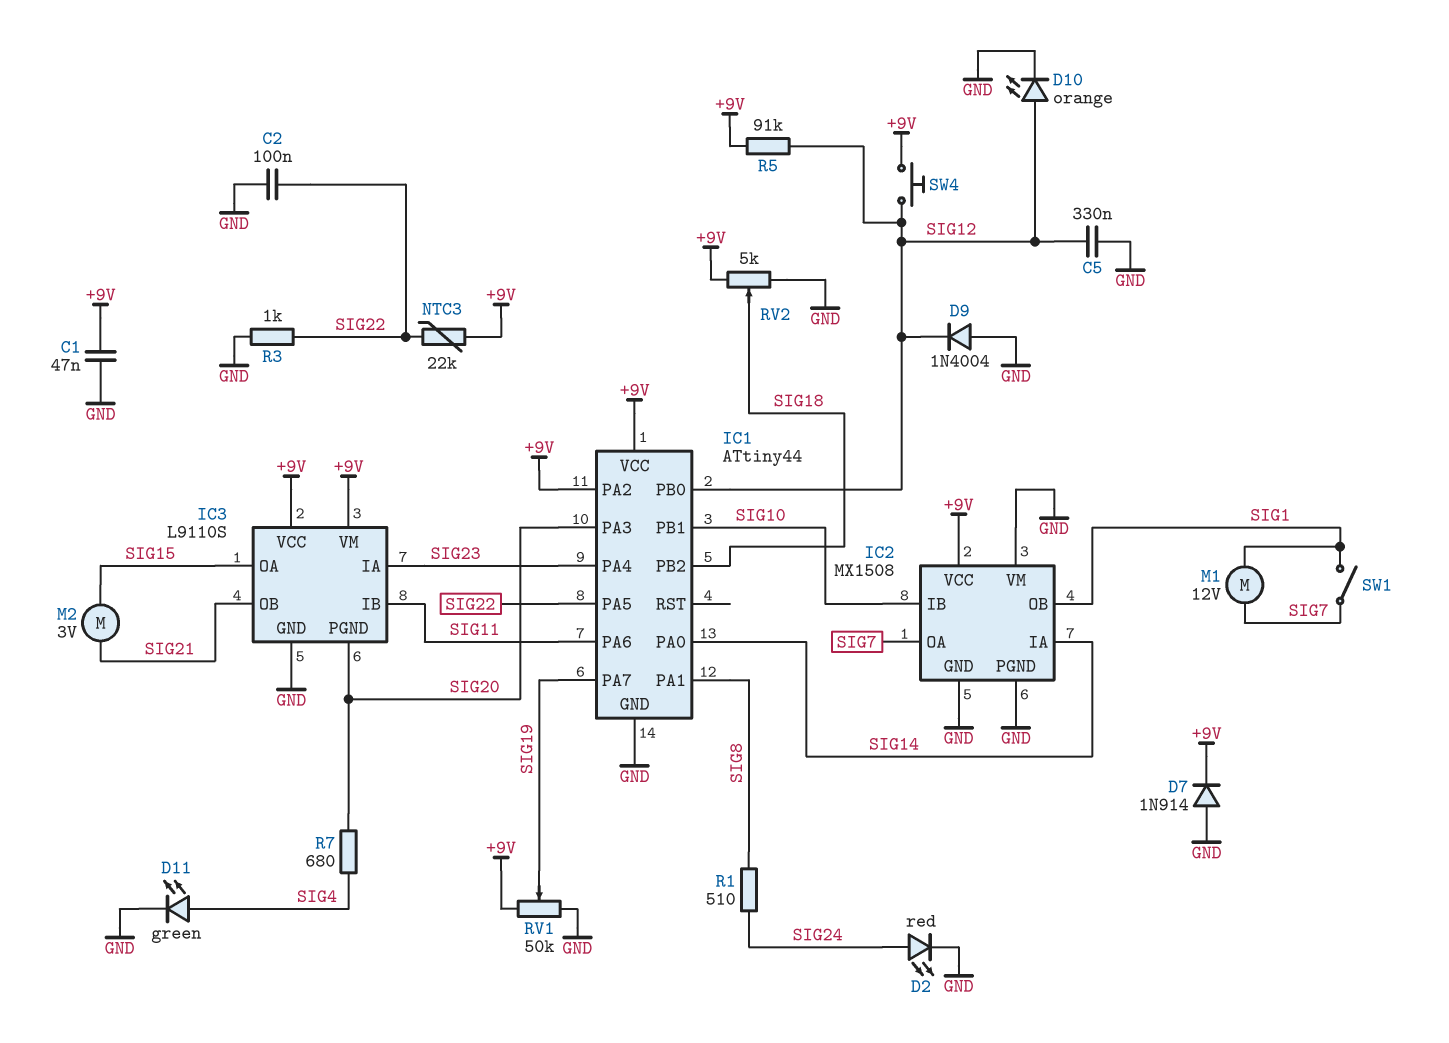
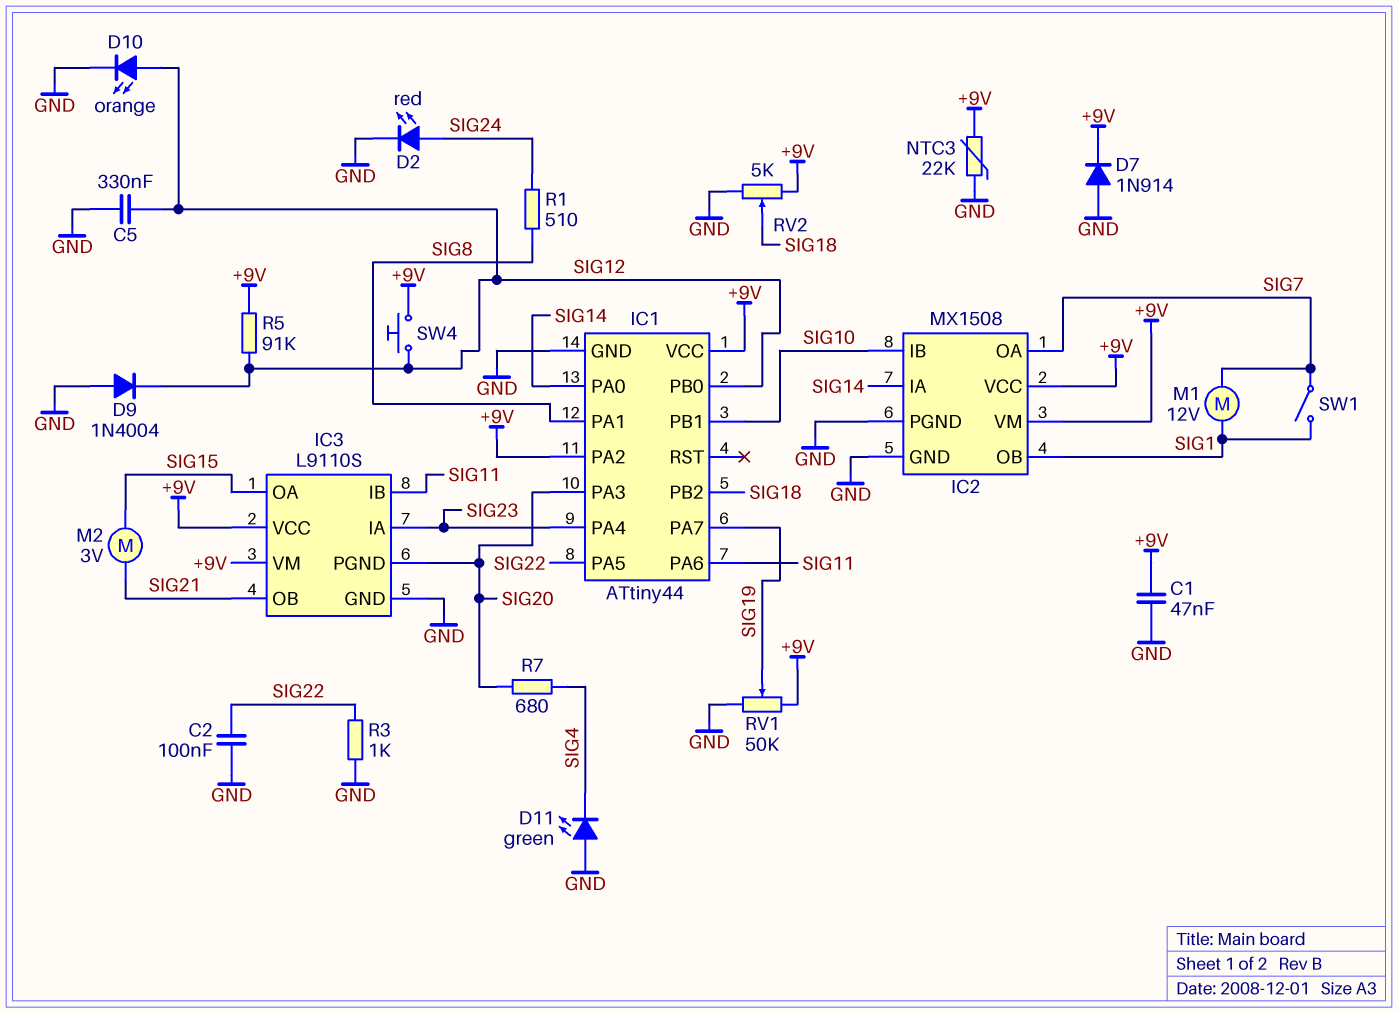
D11: LED green (A SIG4, K GND) -> LED green (A GND, K SIG4)
IC2 pin VM: GND -> +9V
NTC3: 22k (+9V, SIG22) -> 22k (+9V, GND)

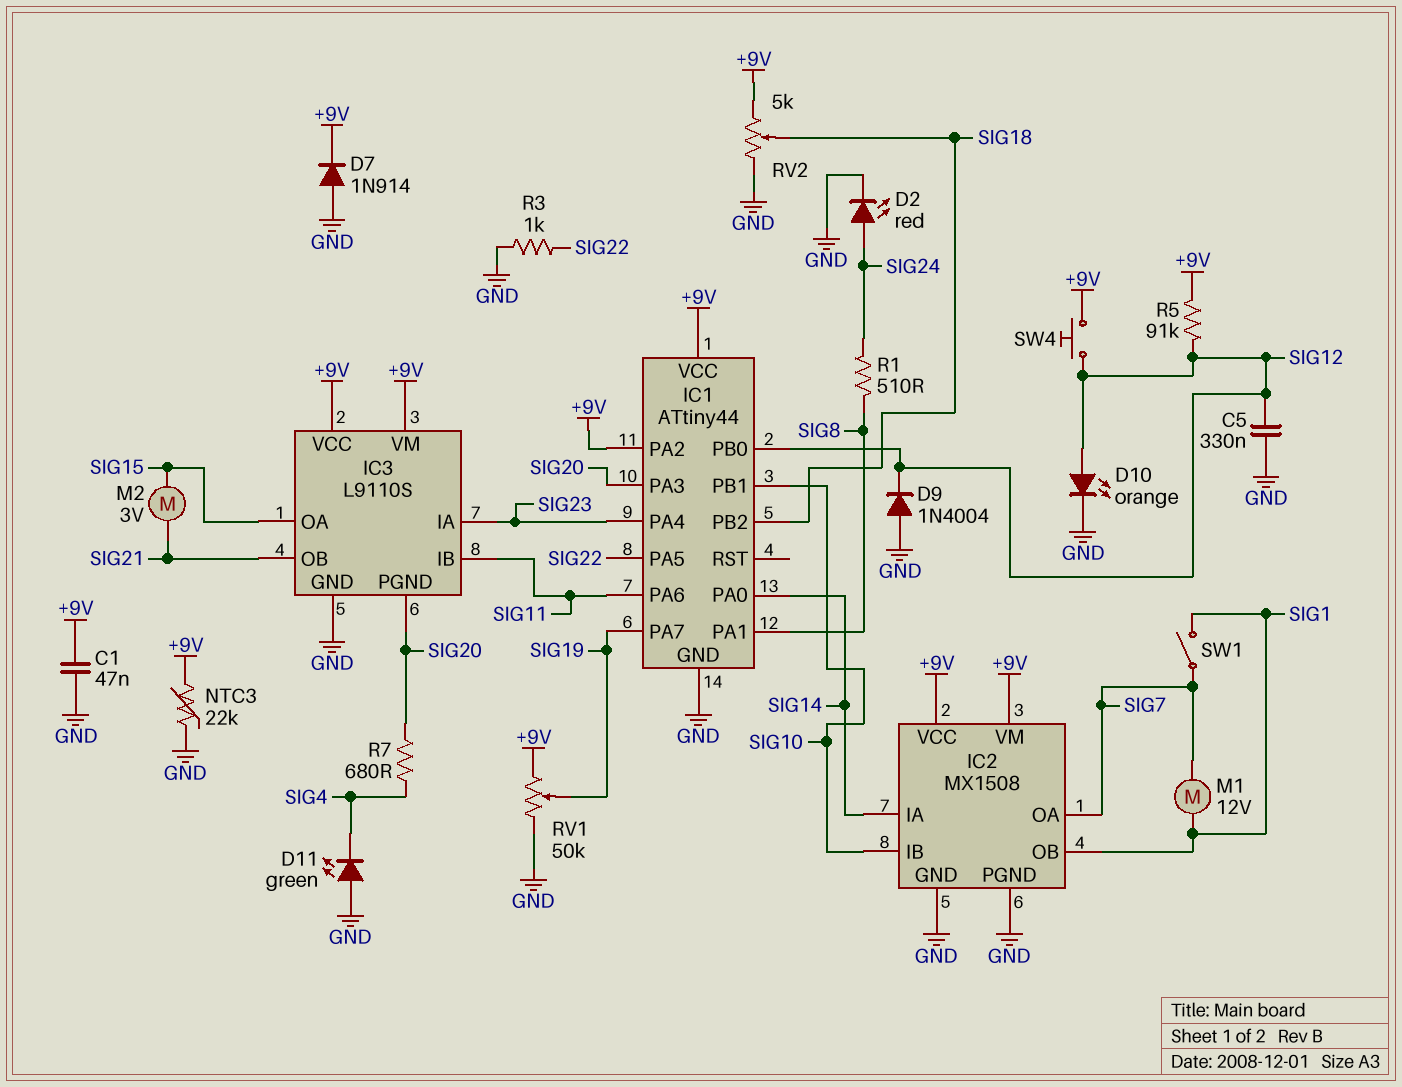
C2: 100nF (GND, SIG22) -> none

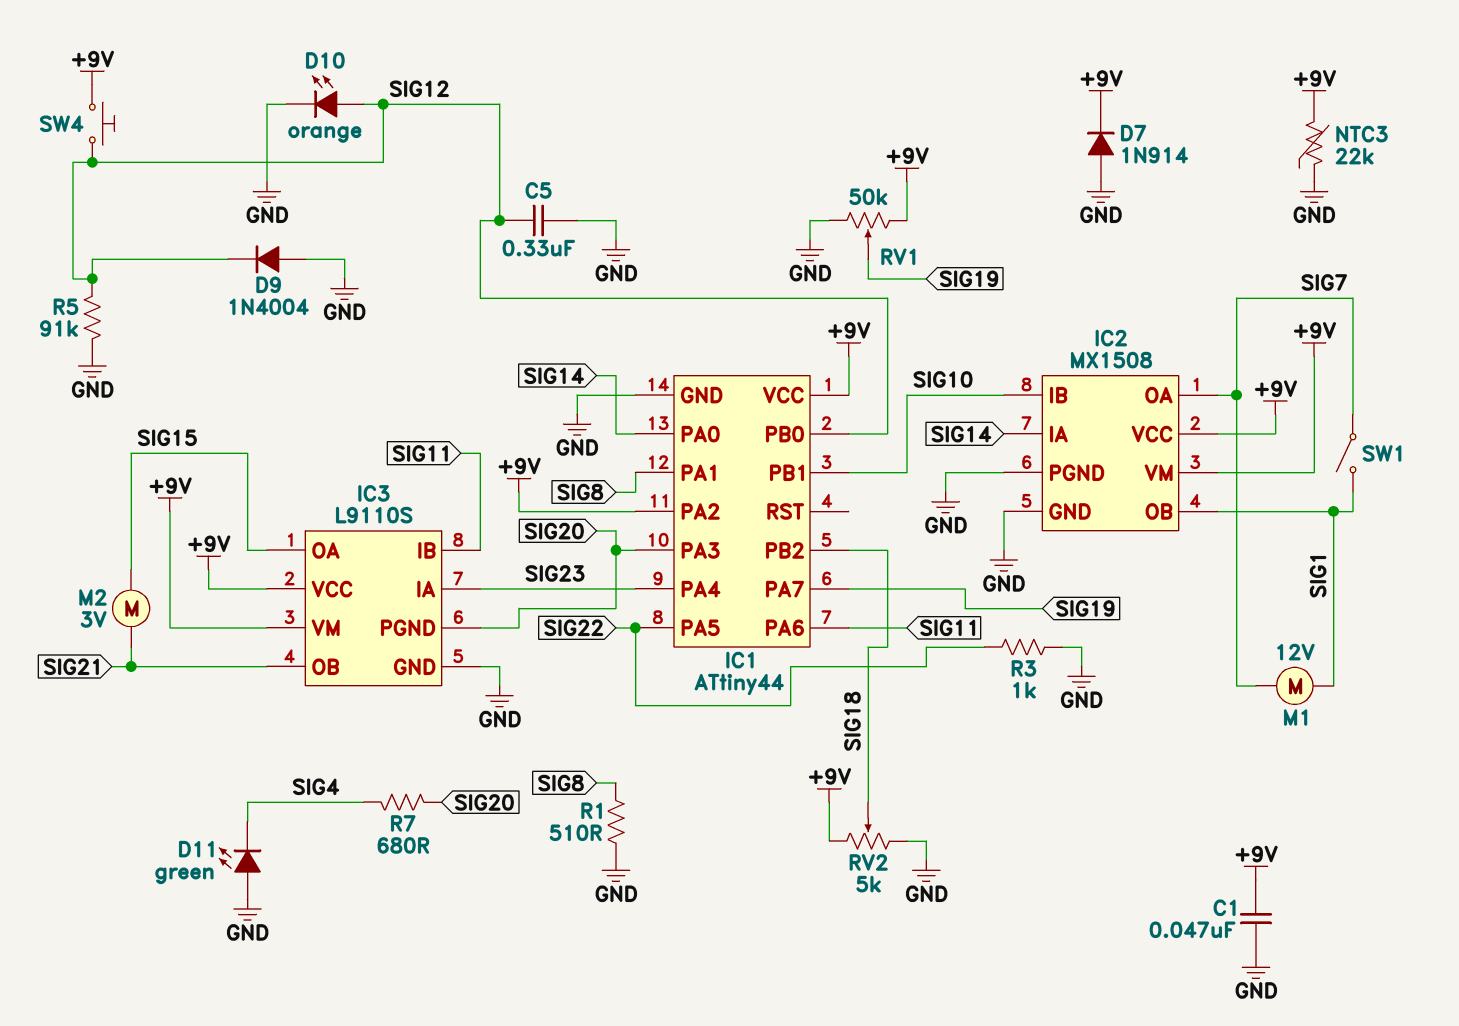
D2: LED red (A SIG24, K GND) -> none
R1: 510 (SIG8, SIG24) -> 510 (GND, SIG8)
R5: 91k (+9V, SIG12) -> 91k (GND, SIG12)

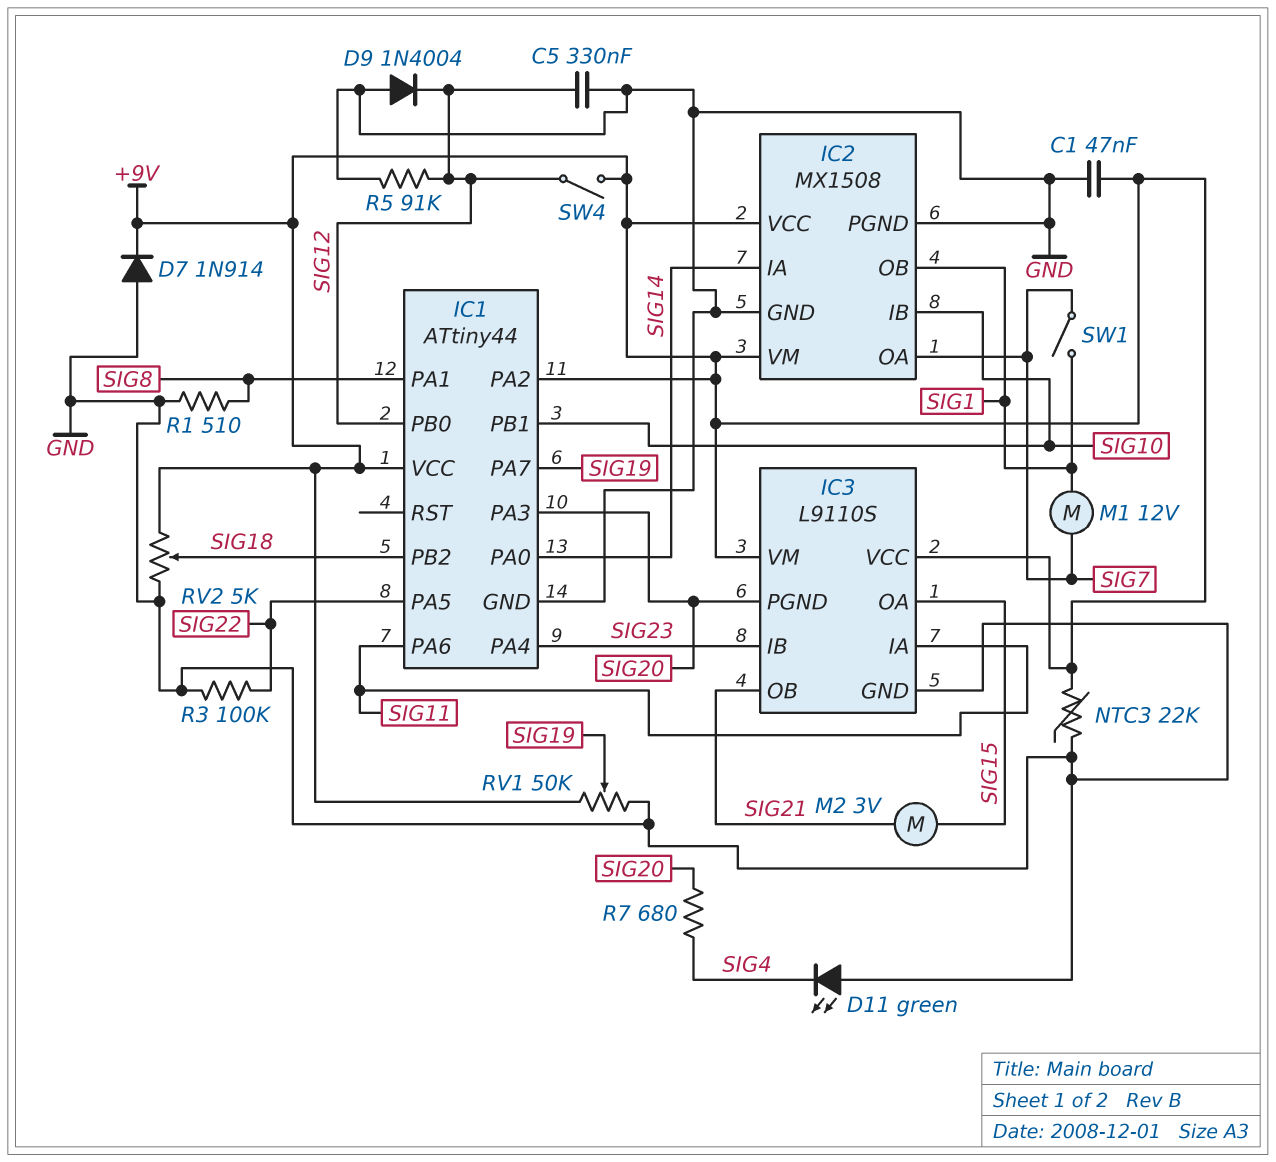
D10: LED orange (A SIG12, K GND) -> none
IC3 pin IA: SIG23 -> SIG11
IC3 pin IB: SIG11 -> SIG23
R3: 1k (GND, SIG22) -> 100k (GND, SIG22)
SW4: button (+9V, SIG12) -> switch (+9V, SIG12)

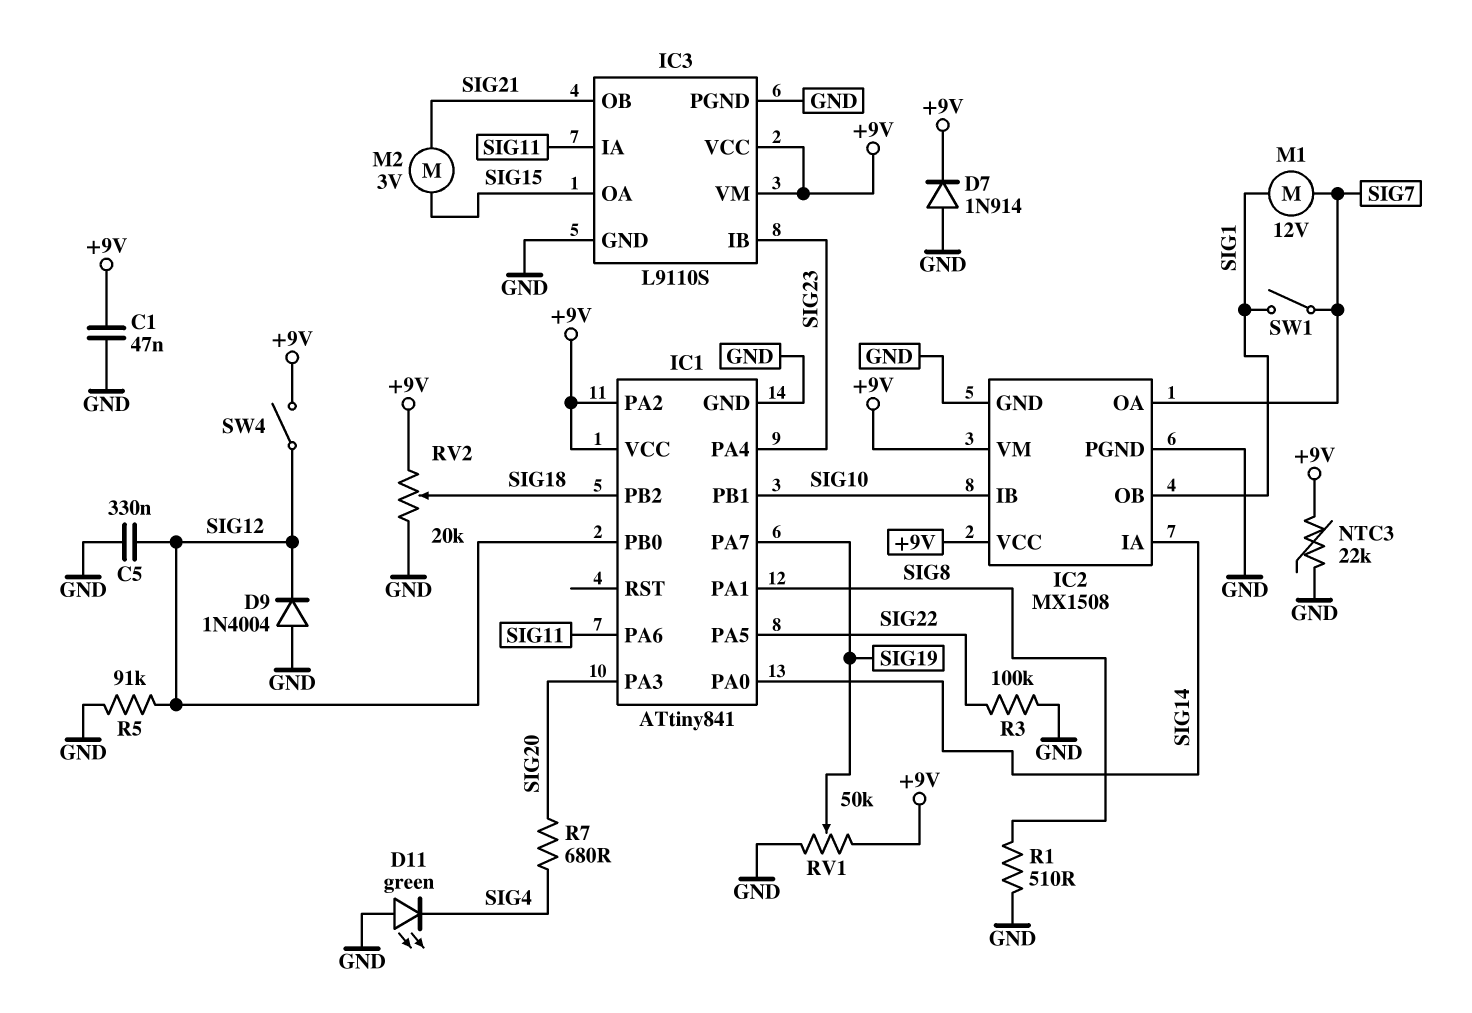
IC1: ATtiny44 -> ATtiny841
IC3 pin PGND: SIG20 -> GND
RV2: 5k (+9V, GND, wiper SIG18) -> 20k (+9V, GND, wiper SIG18)

